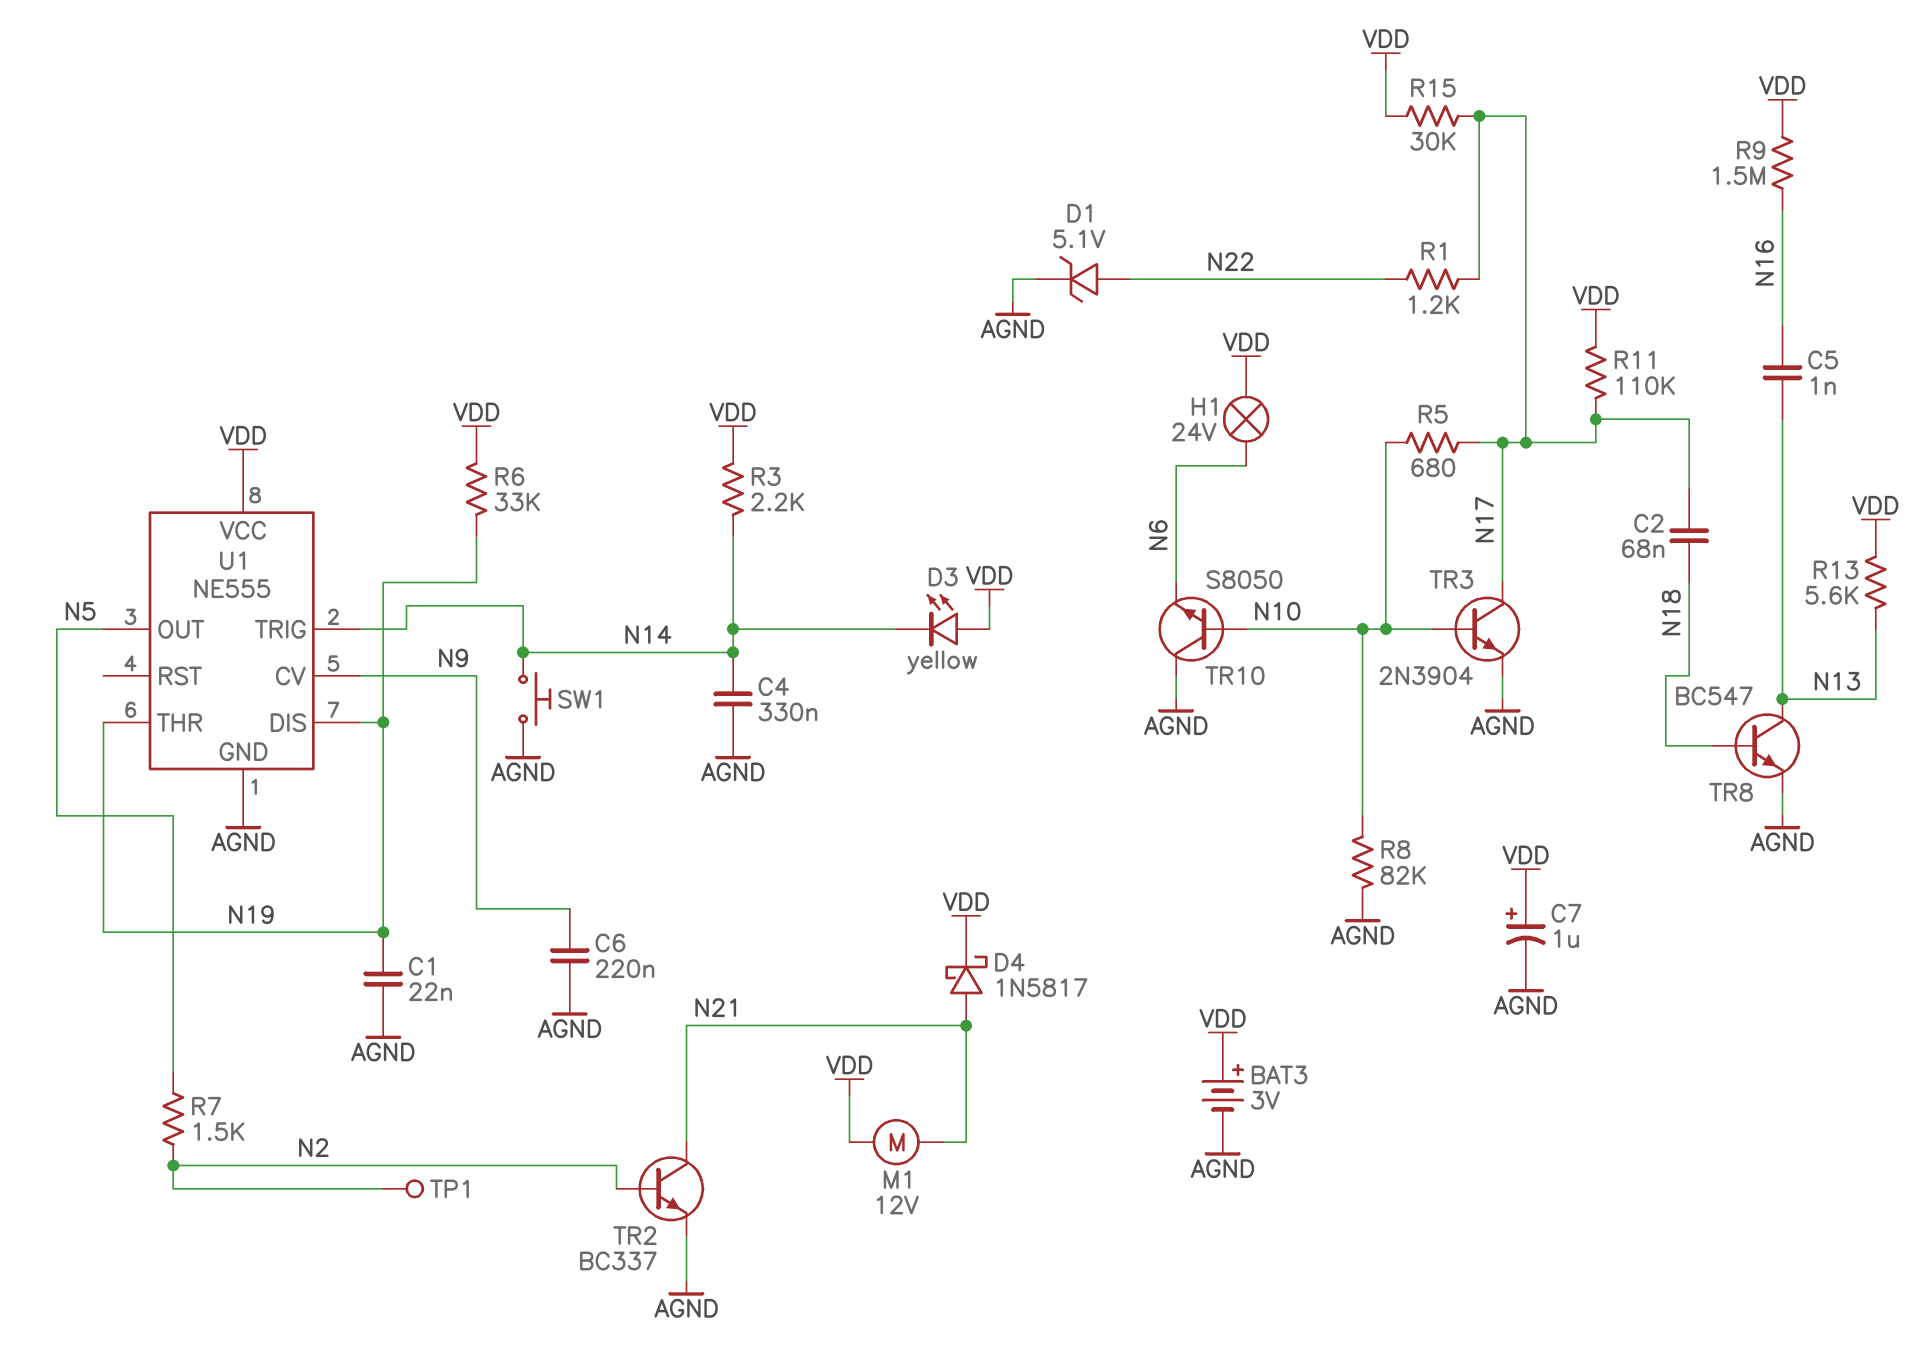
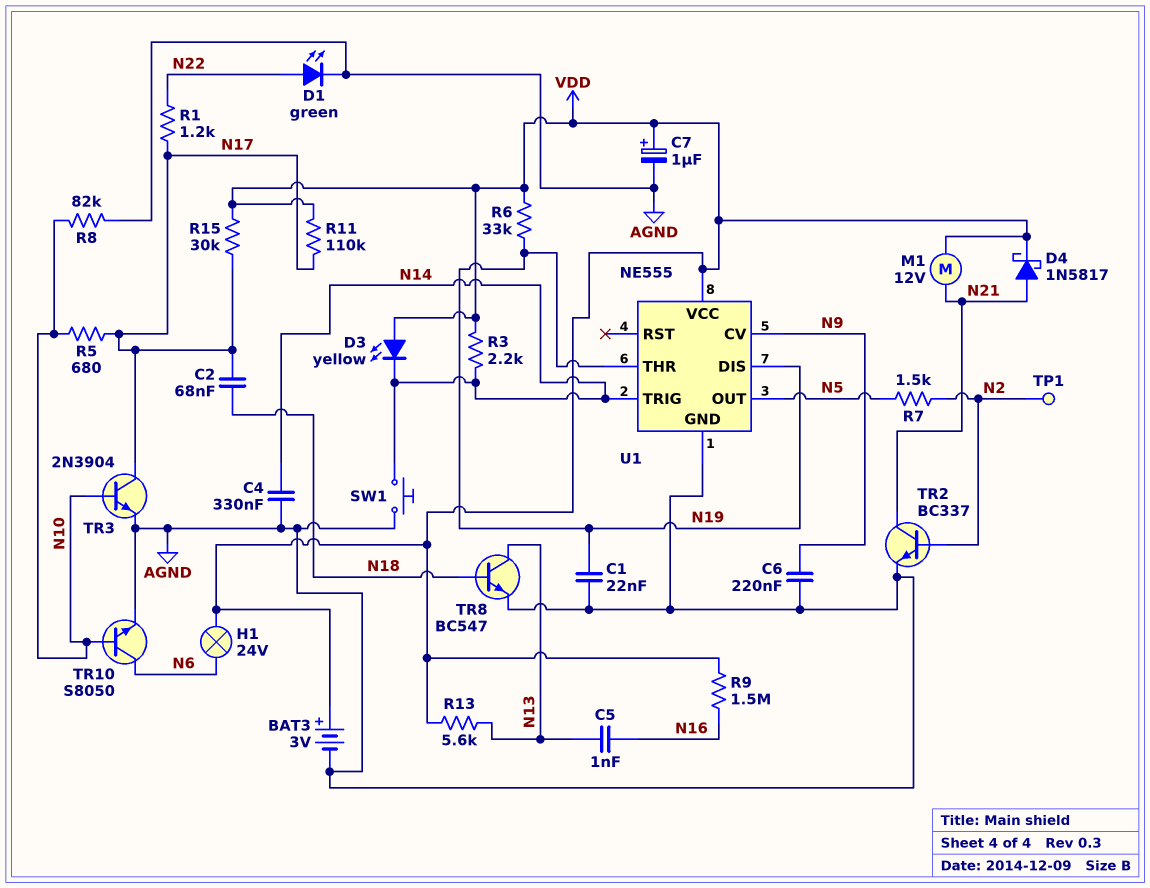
D1: zener 5.1V (A N22, K AGND) -> LED green (A N22, K AGND)
TR10: NPN S8050 (B N10, C AGND, E N6) -> NPN S8050 (B N10, C N6, E AGND)

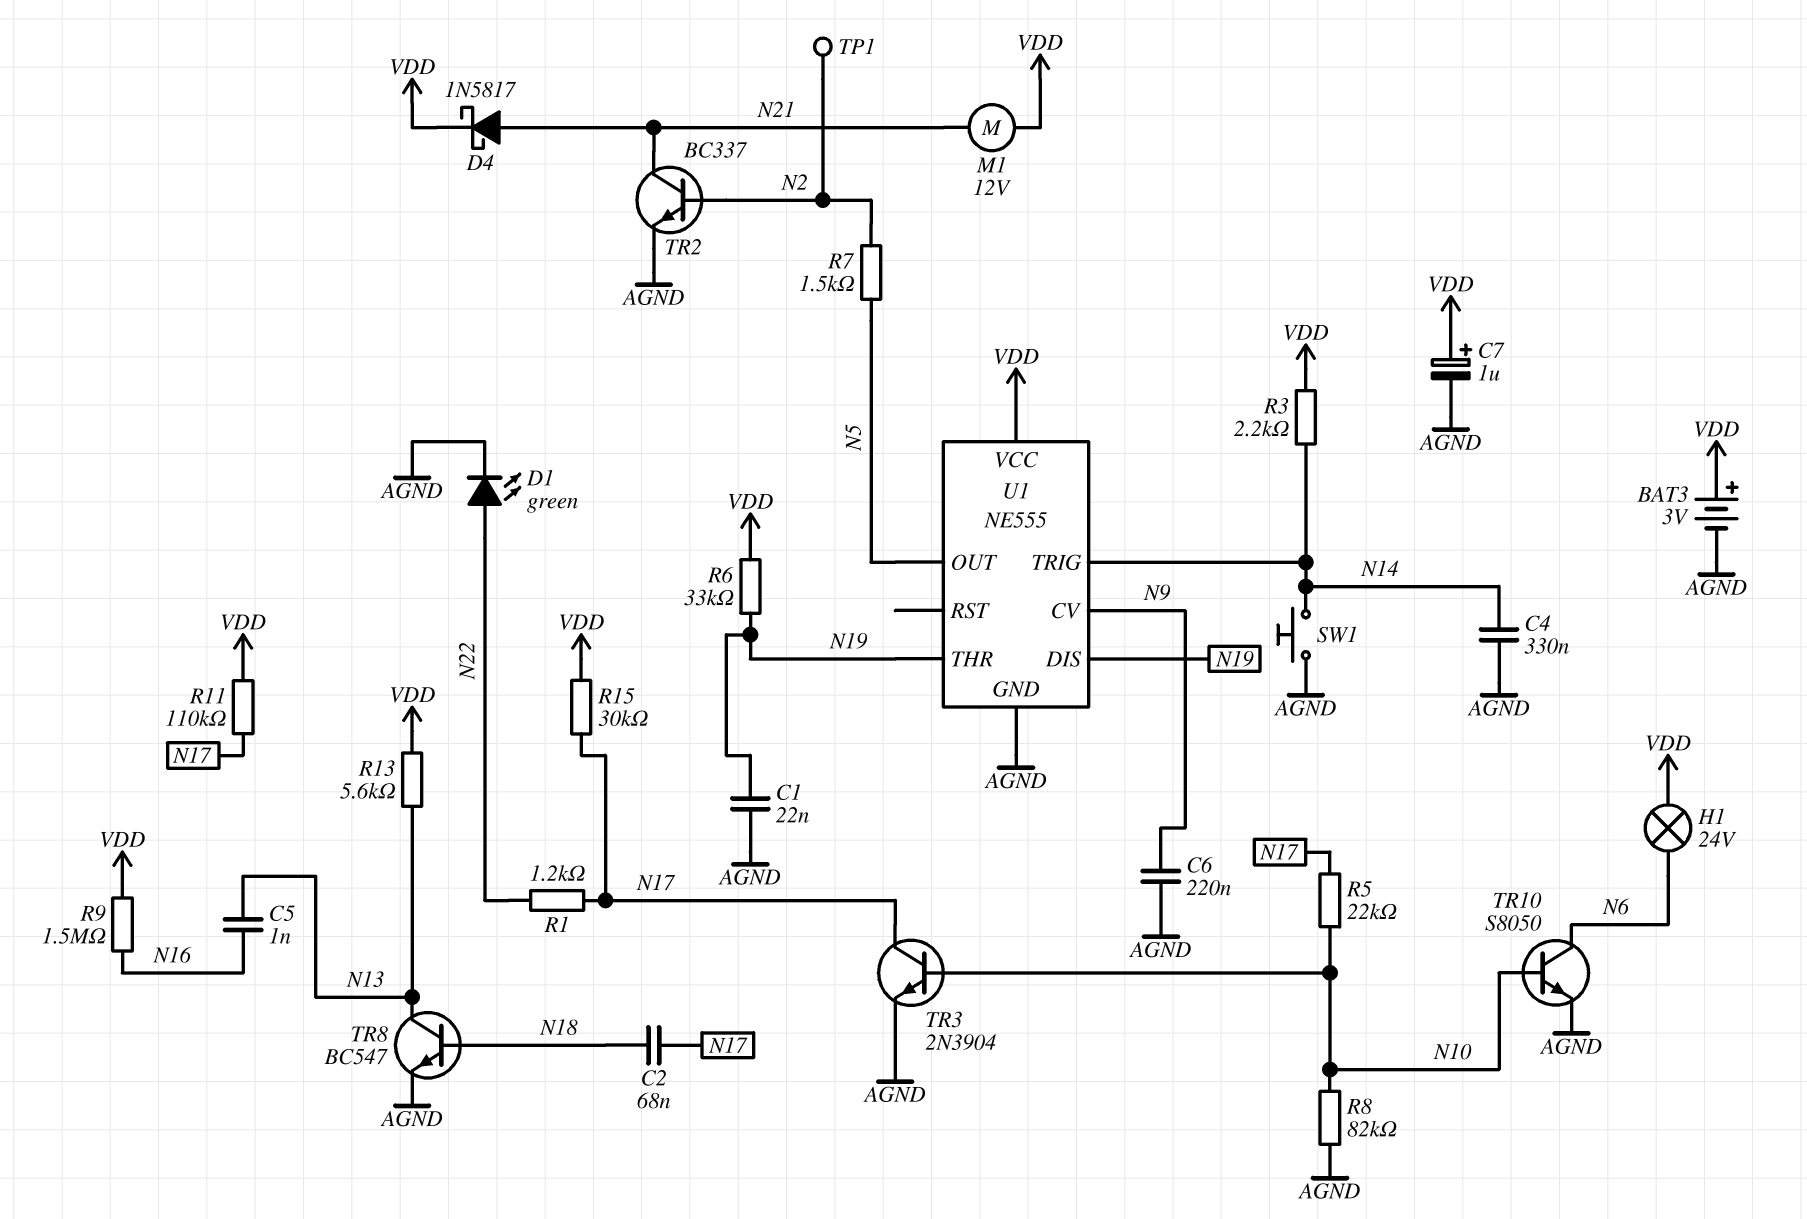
D3: LED yellow (A VDD, K N14) -> none
R5: 680 (N10, N17) -> 22k (N10, N17)

